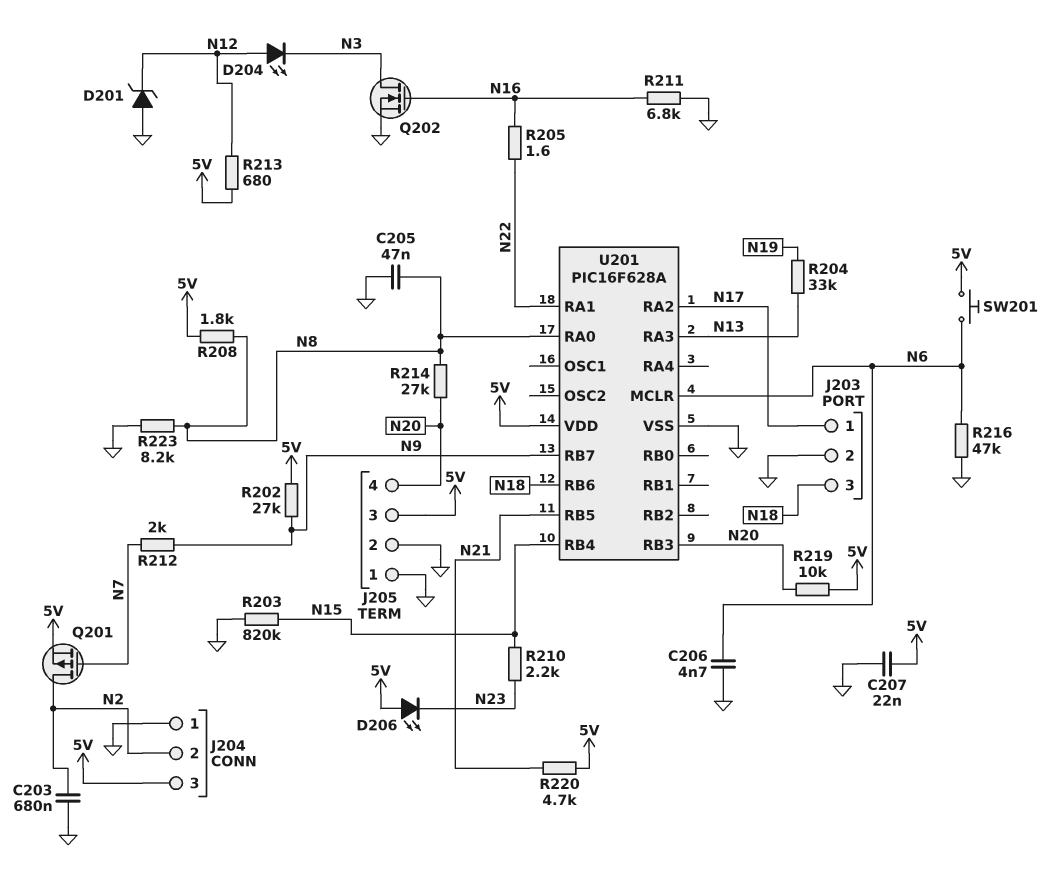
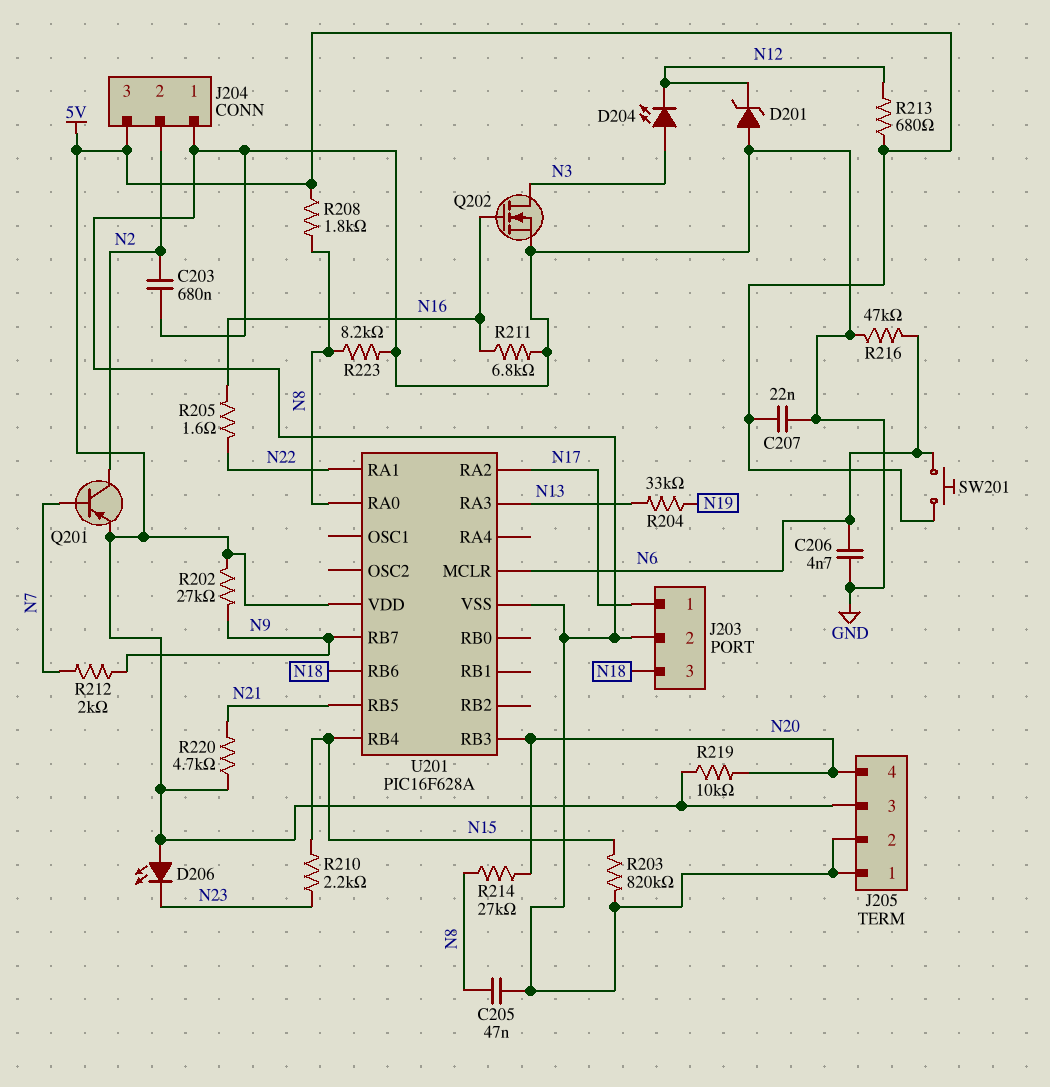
D204: LED (A N12, K N3) -> LED (A N3, K N12)
Q201: PMOS (G N7, D N2, S 5V) -> PNP (B N7, C N2, E 5V)

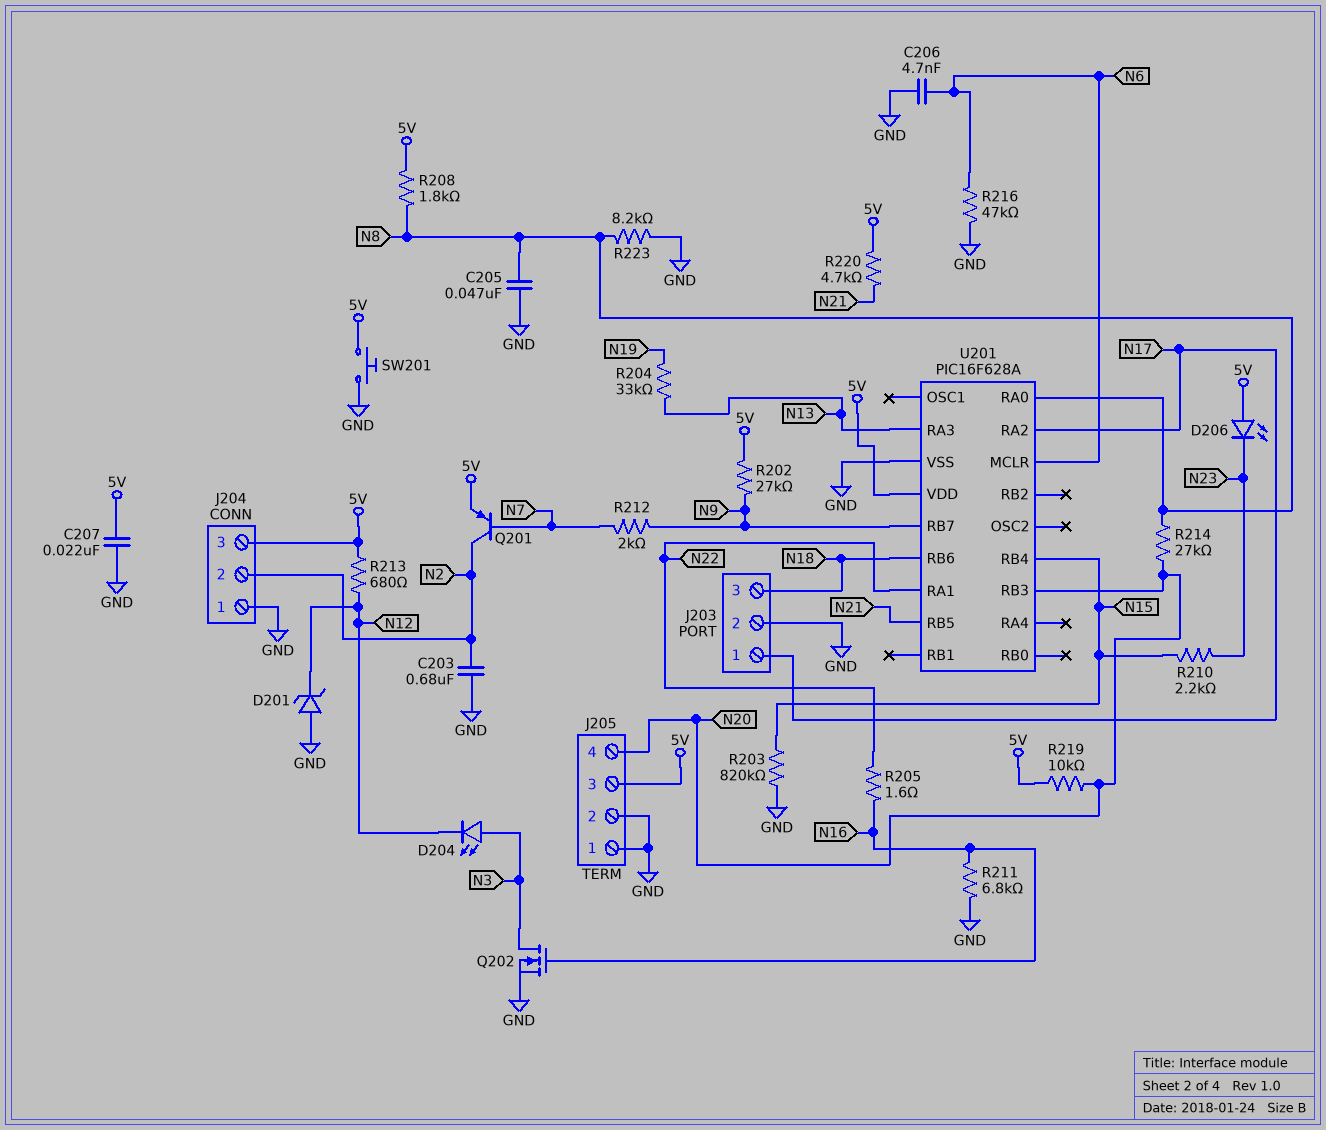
SW201: button (5V, N6) -> button (5V, GND)

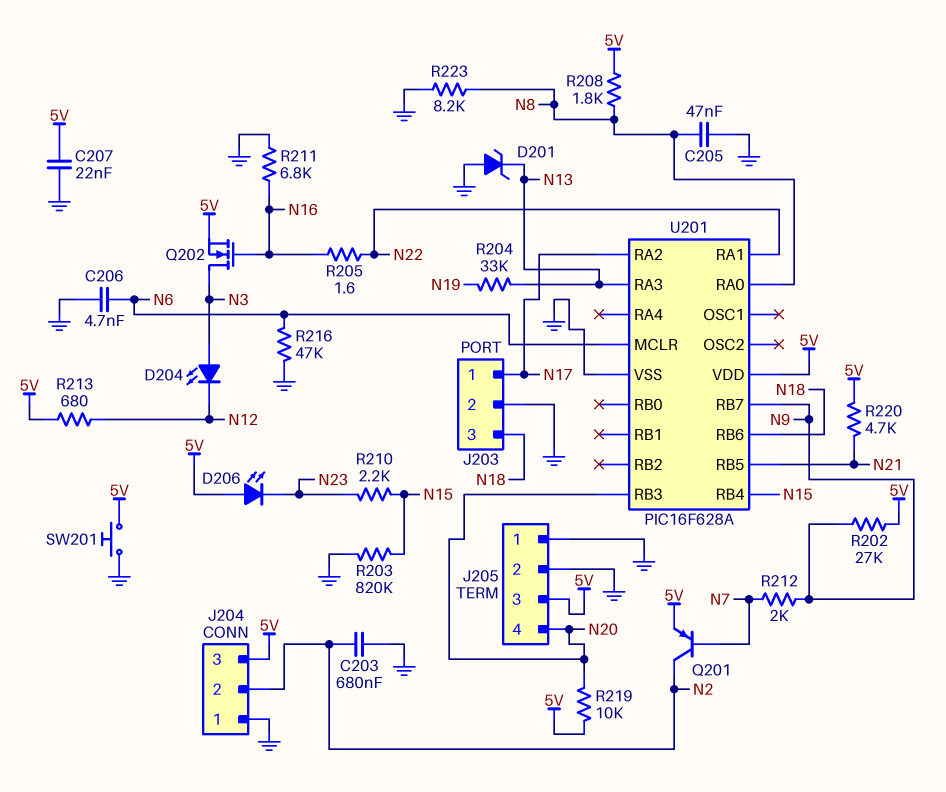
D201: zener (A GND, K N12) -> zener (A GND, K N13)
Q202: NMOS (G N16, D N3, S GND) -> NMOS (G N16, D N3, S 5V)
R214: 27k (N8, N20) -> none

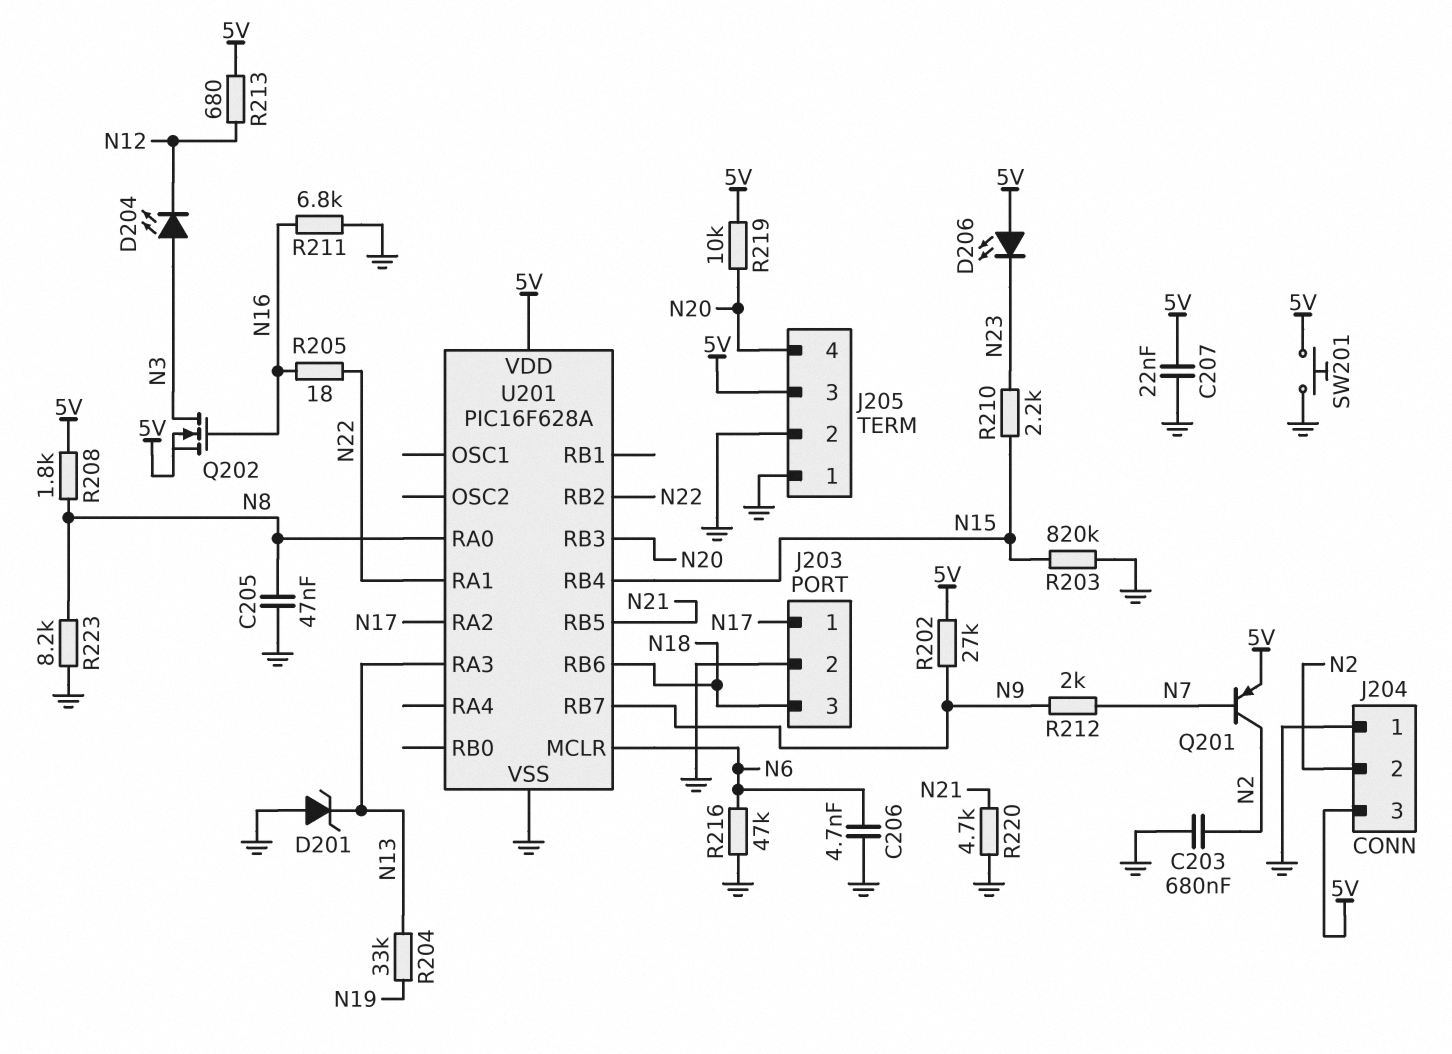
R205: 1.6 (N16, N22) -> 18 (N16, N22)
R220: 4.7k (5V, N21) -> 4.7k (GND, N21)
U201 pin RB2: none -> N22

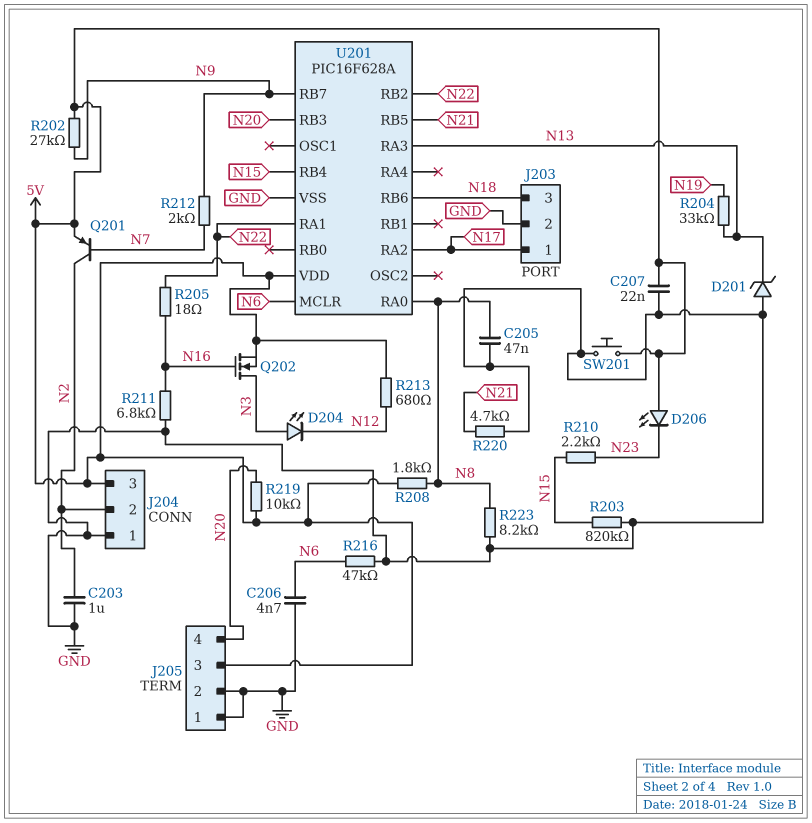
C203: 680nF (GND, N2) -> 1uF (GND, N2)

